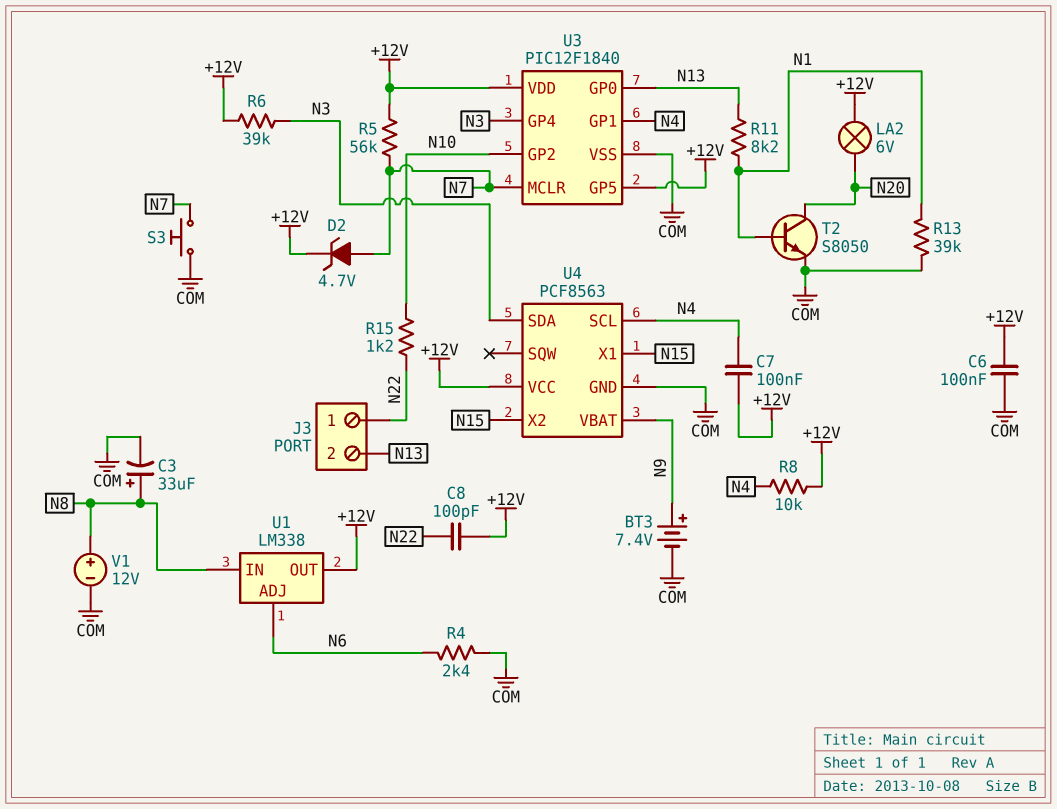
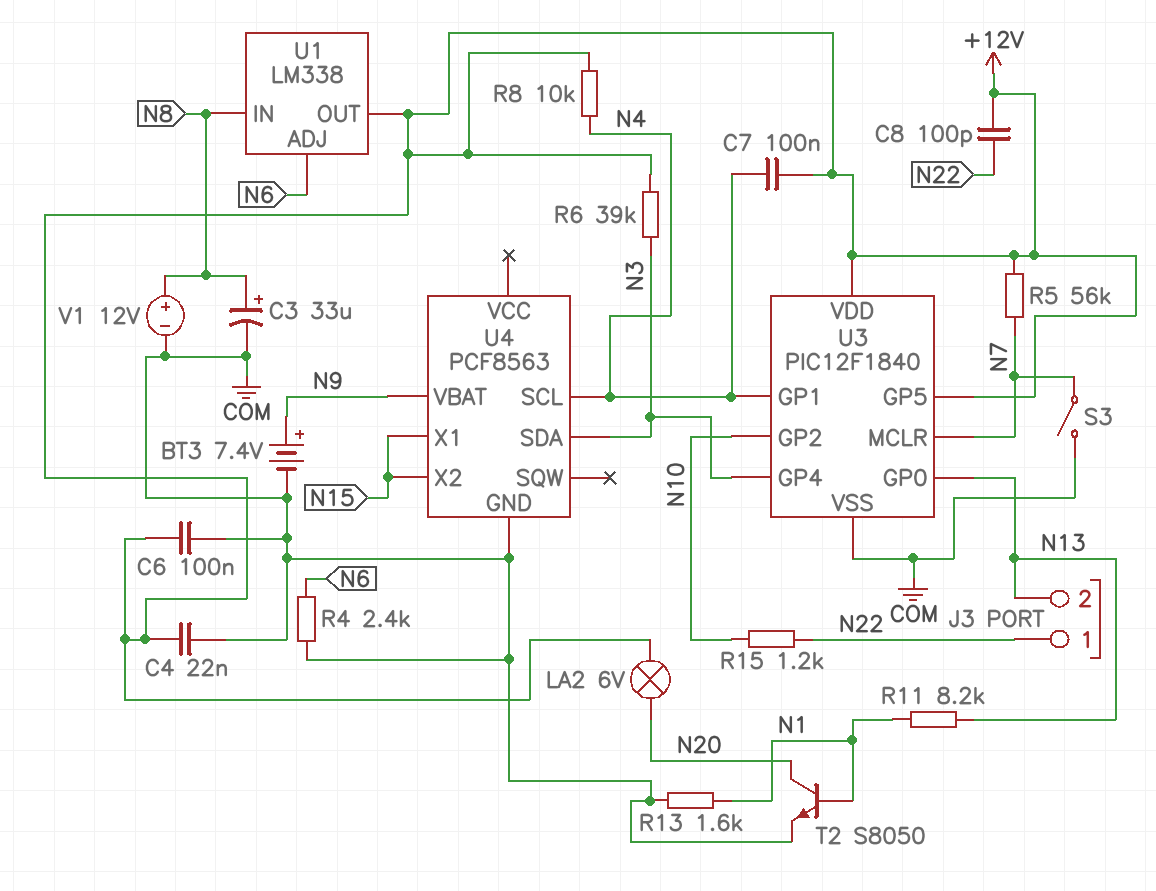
C4: none -> 22nF (+12V, COM)
D2: zener 4.7V (A N7, K +12V) -> none
R13: 39k (COM, N1) -> 1.6k (COM, N1)
S3: button (COM, N7) -> switch (COM, N7)
U4 pin VCC: +12V -> none

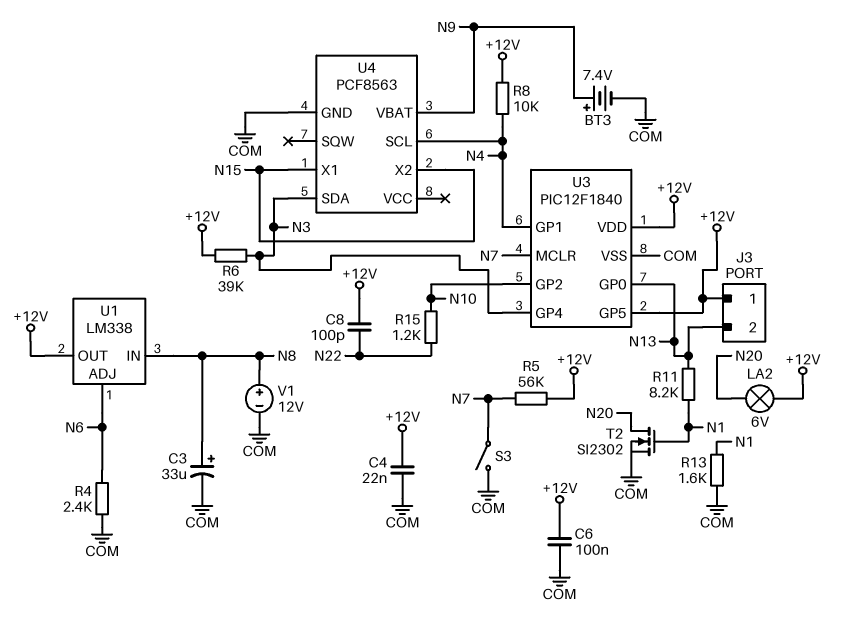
C7: 100nF (+12V, N4) -> none
J3 pin 1: N22 -> +12V
T2: NPN S8050 (B N1, C N20, E COM) -> NMOS SI2302 (G N1, D N20, S COM)

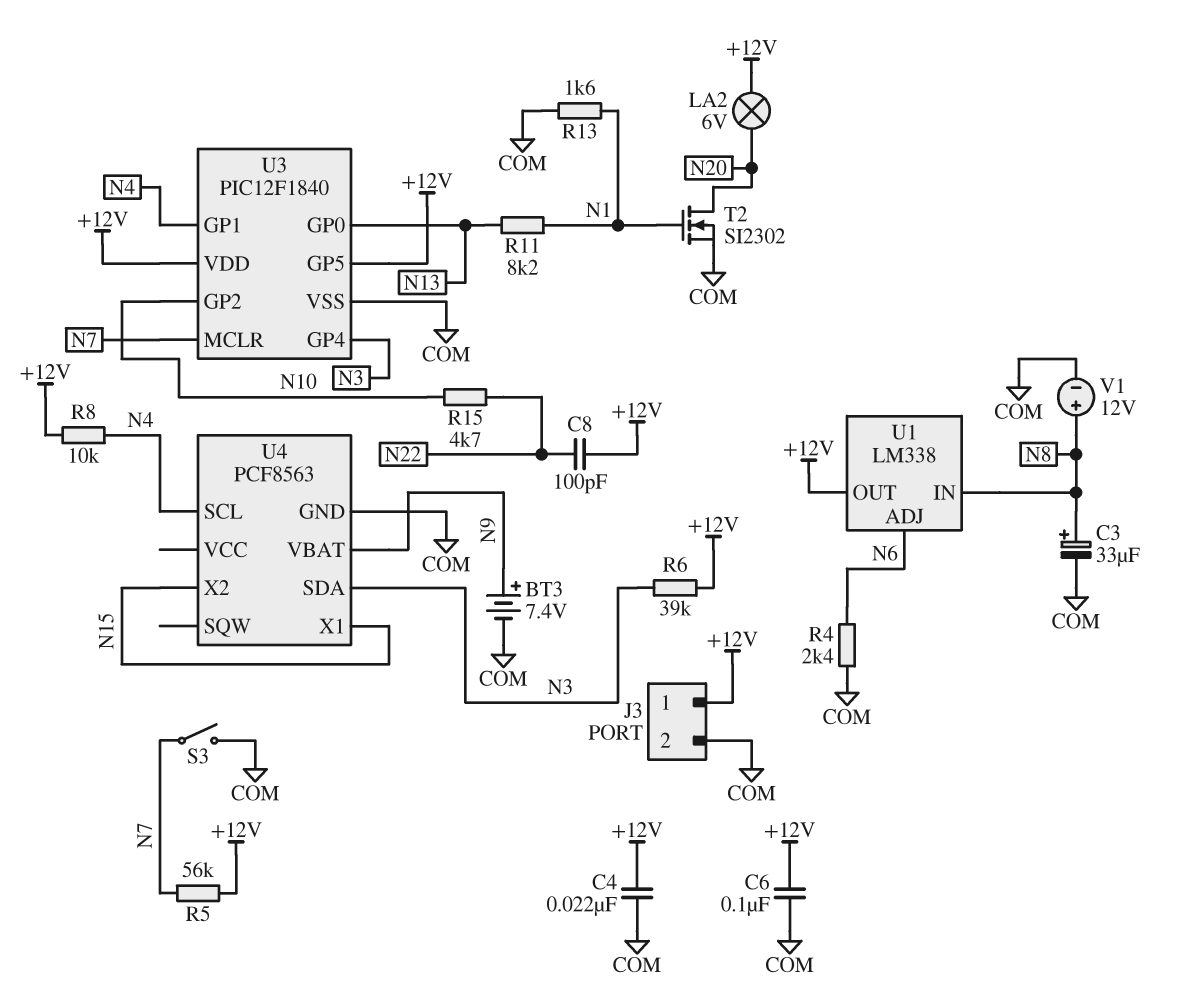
J3 pin 2: N13 -> COM
R15: 1.2k (N10, N22) -> 4.7k (N10, N22)

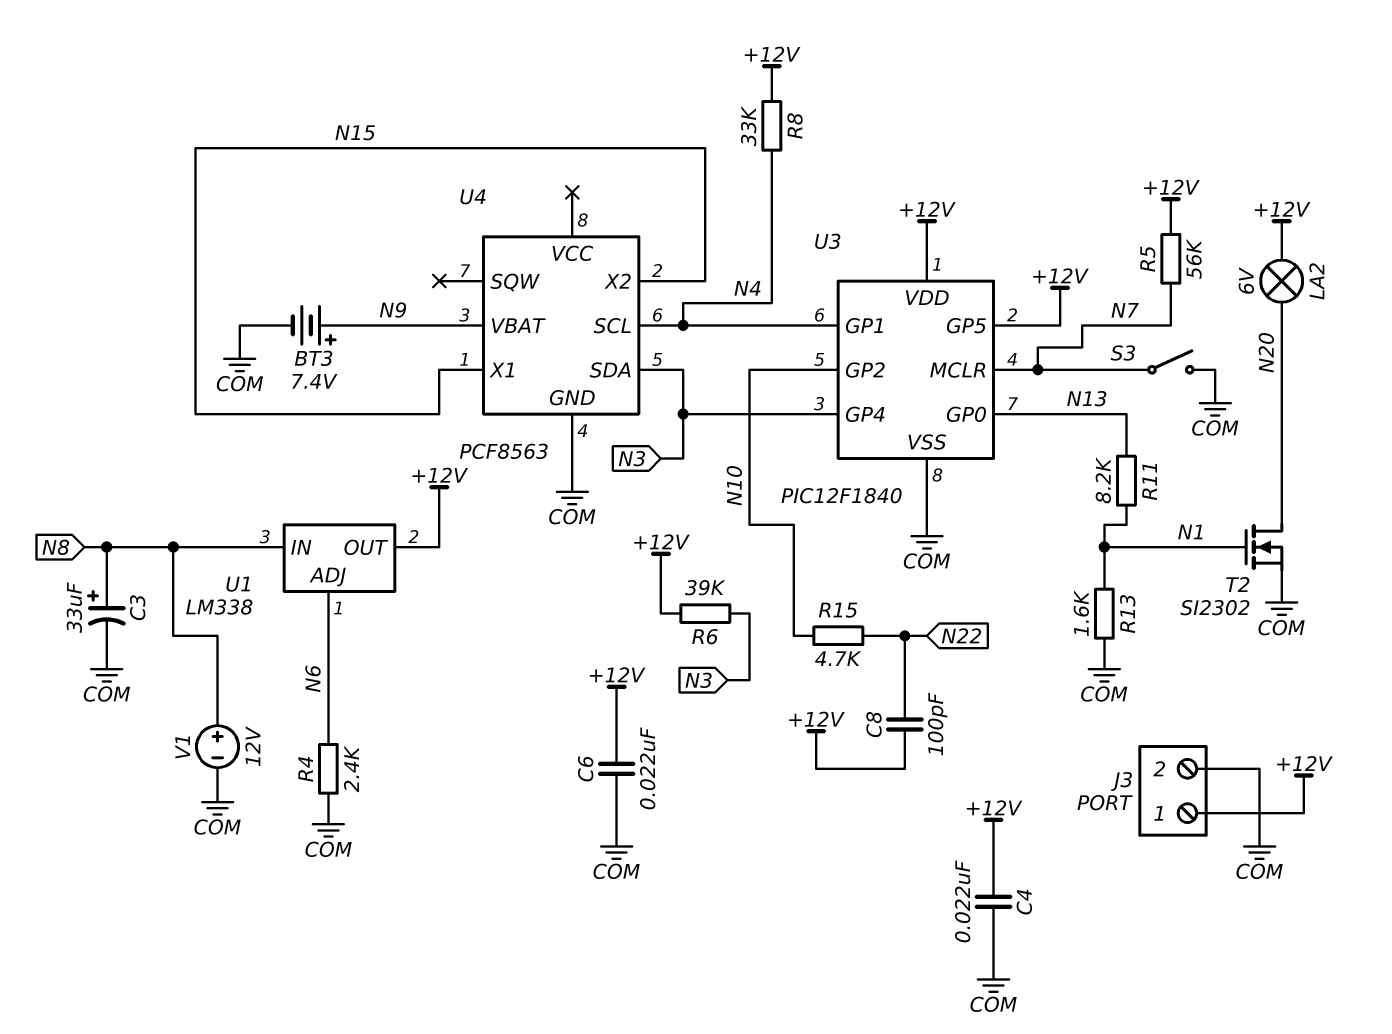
C6: 100nF (+12V, COM) -> 22nF (+12V, COM)
R8: 10k (+12V, N4) -> 33k (+12V, N4)

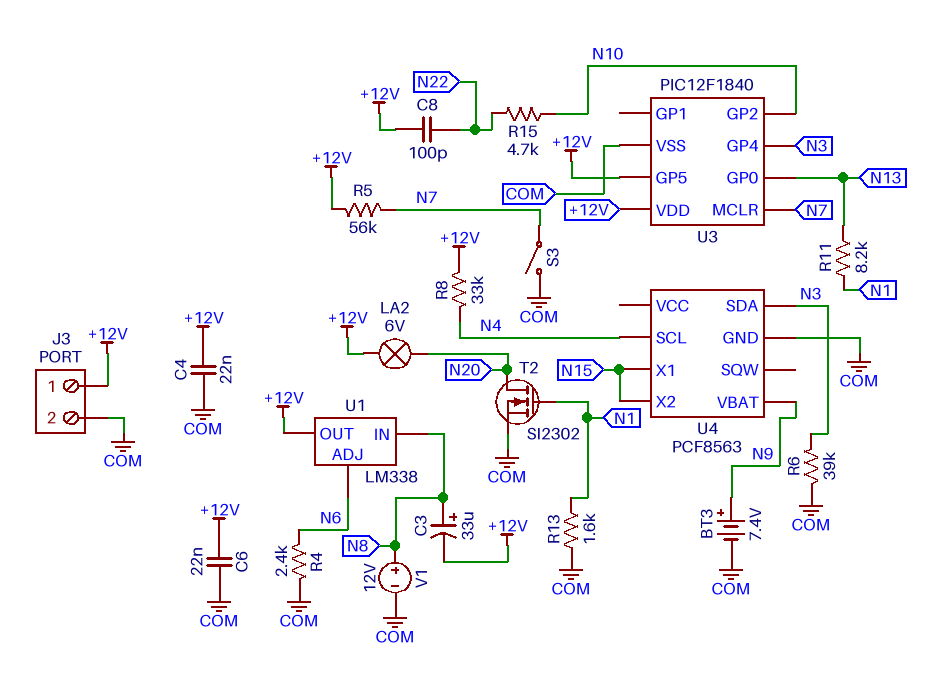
C3: 33uF (plus N8, minus COM) -> 33uF (plus N8, minus +12V)
R6: 39k (+12V, N3) -> 39k (COM, N3)
U3 pin GP1: N4 -> none

